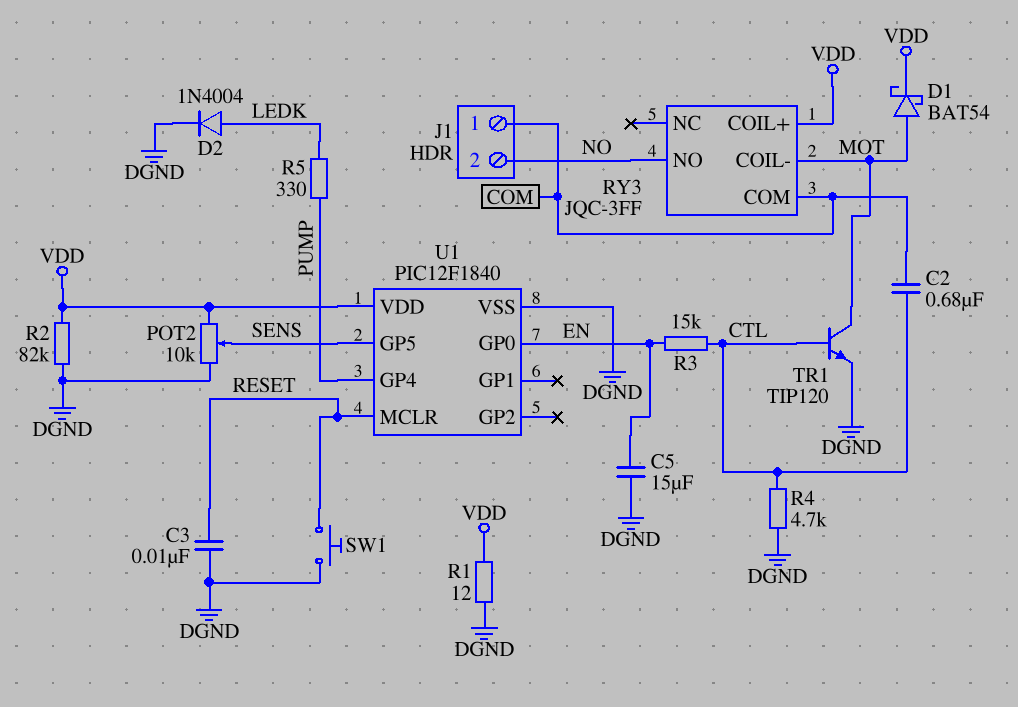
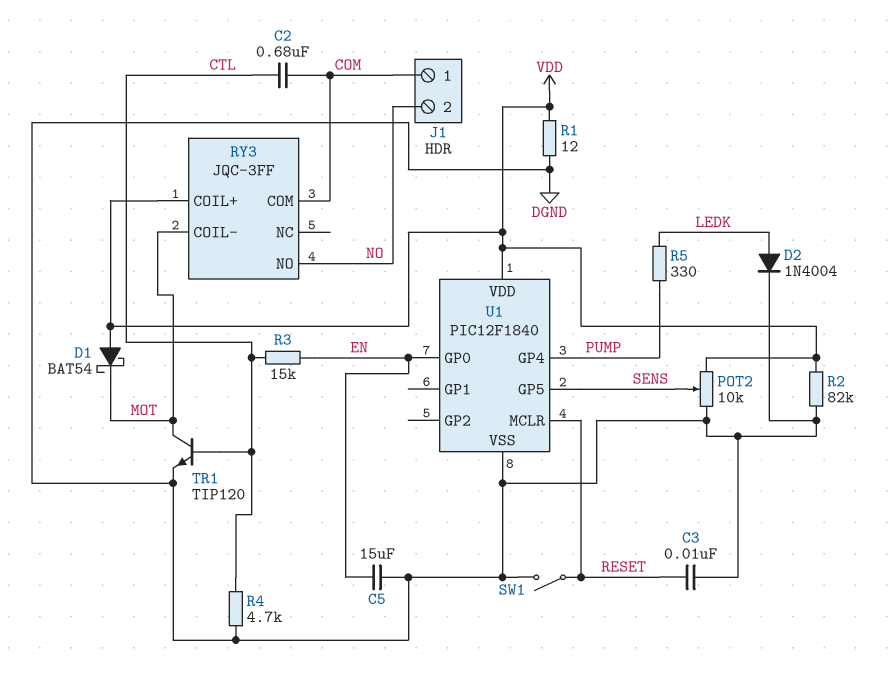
D1: schottky BAT54 (A MOT, K VDD) -> schottky BAT54 (A VDD, K MOT)
SW1: button (DGND, RESET) -> switch (DGND, RESET)

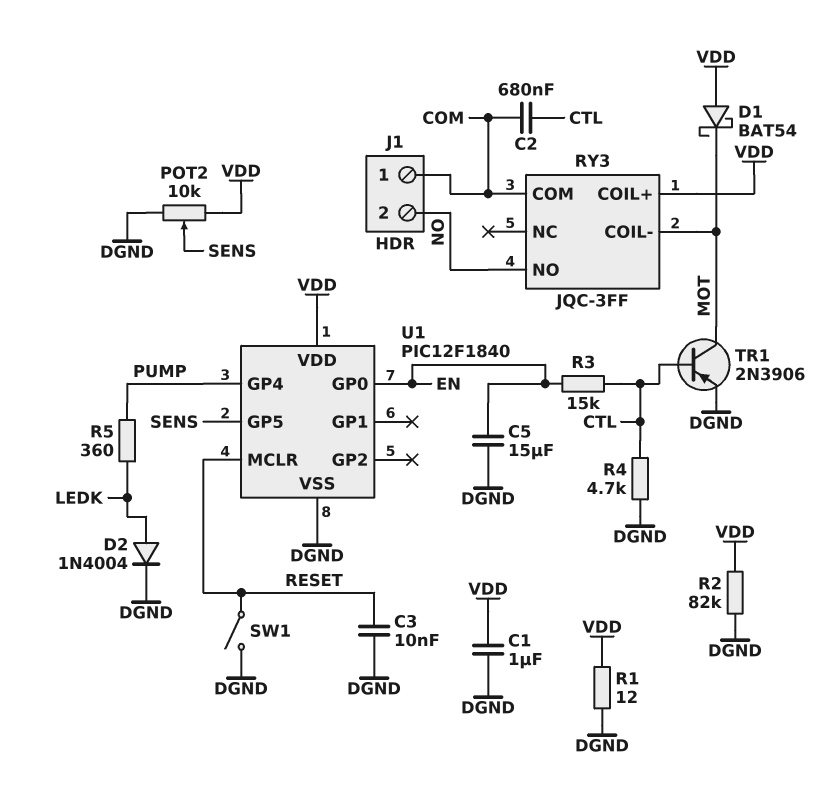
C1: none -> 1uF (DGND, VDD)
R5: 330 (LEDK, PUMP) -> 360 (LEDK, PUMP)
TR1: NPN TIP120 (B CTL, C MOT, E DGND) -> PNP 2N3906 (B CTL, C MOT, E DGND)

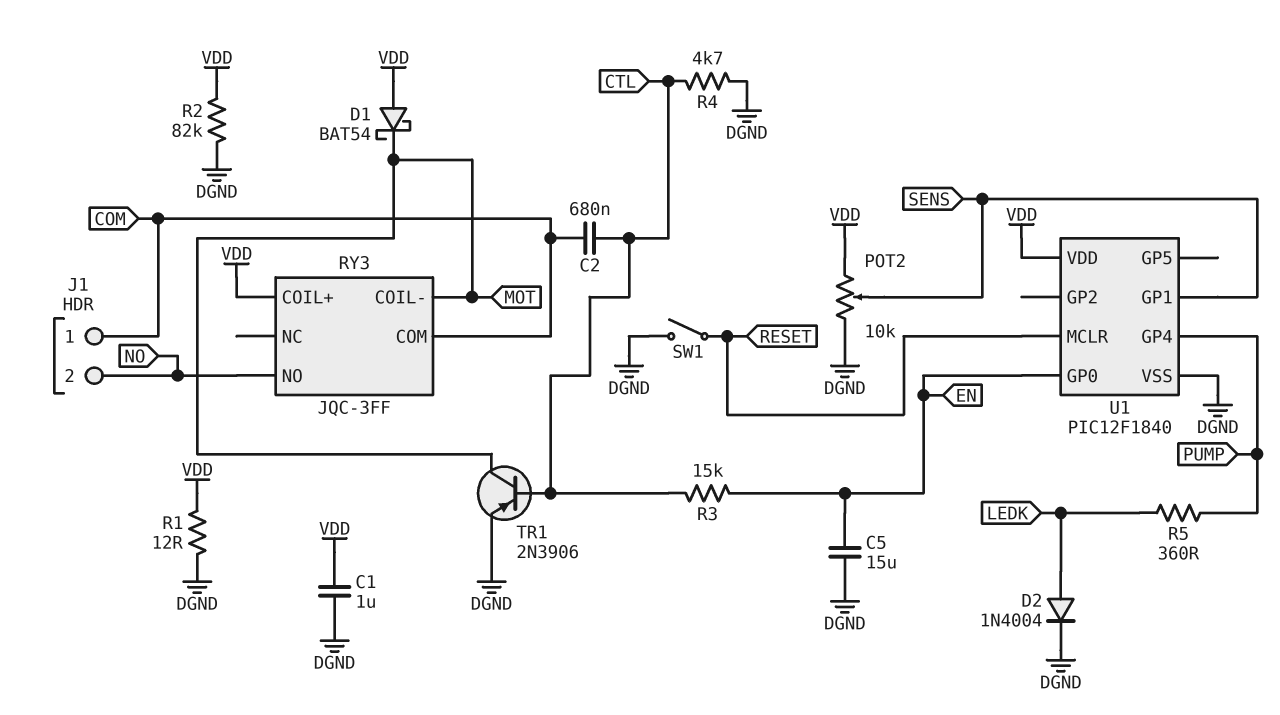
C3: 10nF (DGND, RESET) -> none
U1 pin GP1: none -> SENS
U1 pin GP5: SENS -> none

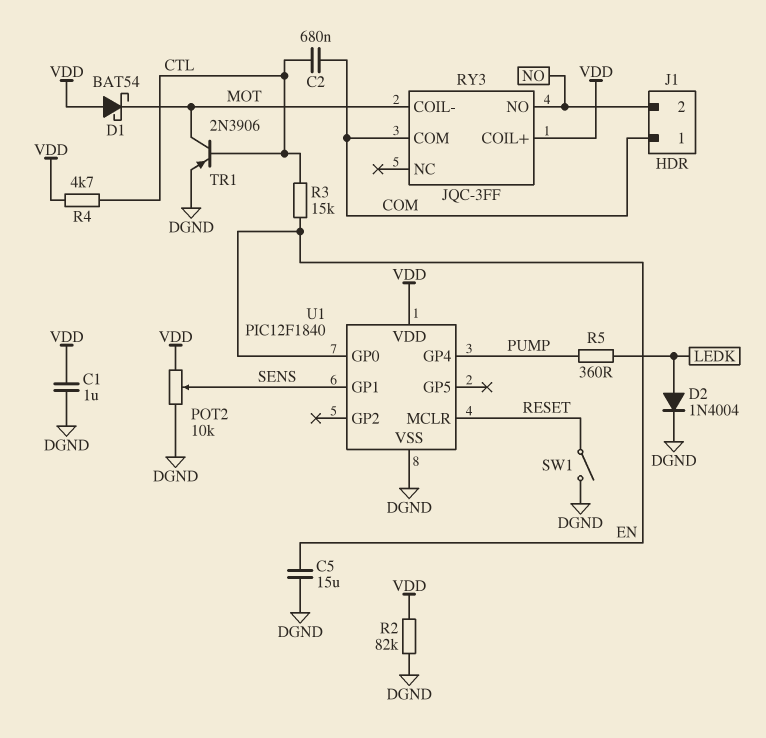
R1: 12 (DGND, VDD) -> none
R4: 4.7k (CTL, DGND) -> 4.7k (CTL, VDD)

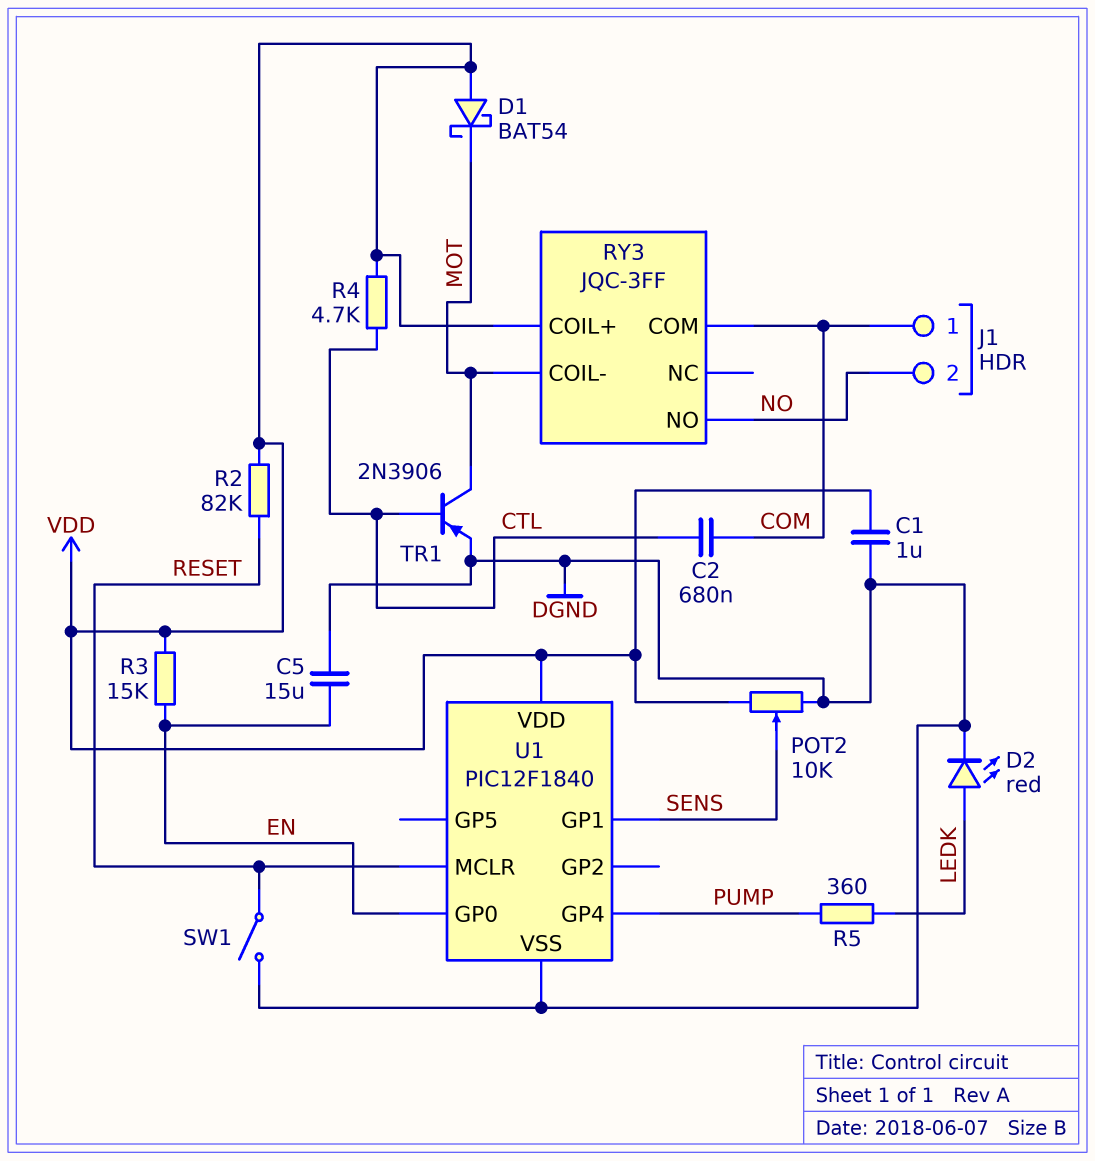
D2: diode 1N4004 (A LEDK, K DGND) -> LED red (A LEDK, K DGND)
R2: 82k (DGND, VDD) -> 82k (RESET, VDD)
R3: 15k (CTL, EN) -> 15k (EN, VDD)

